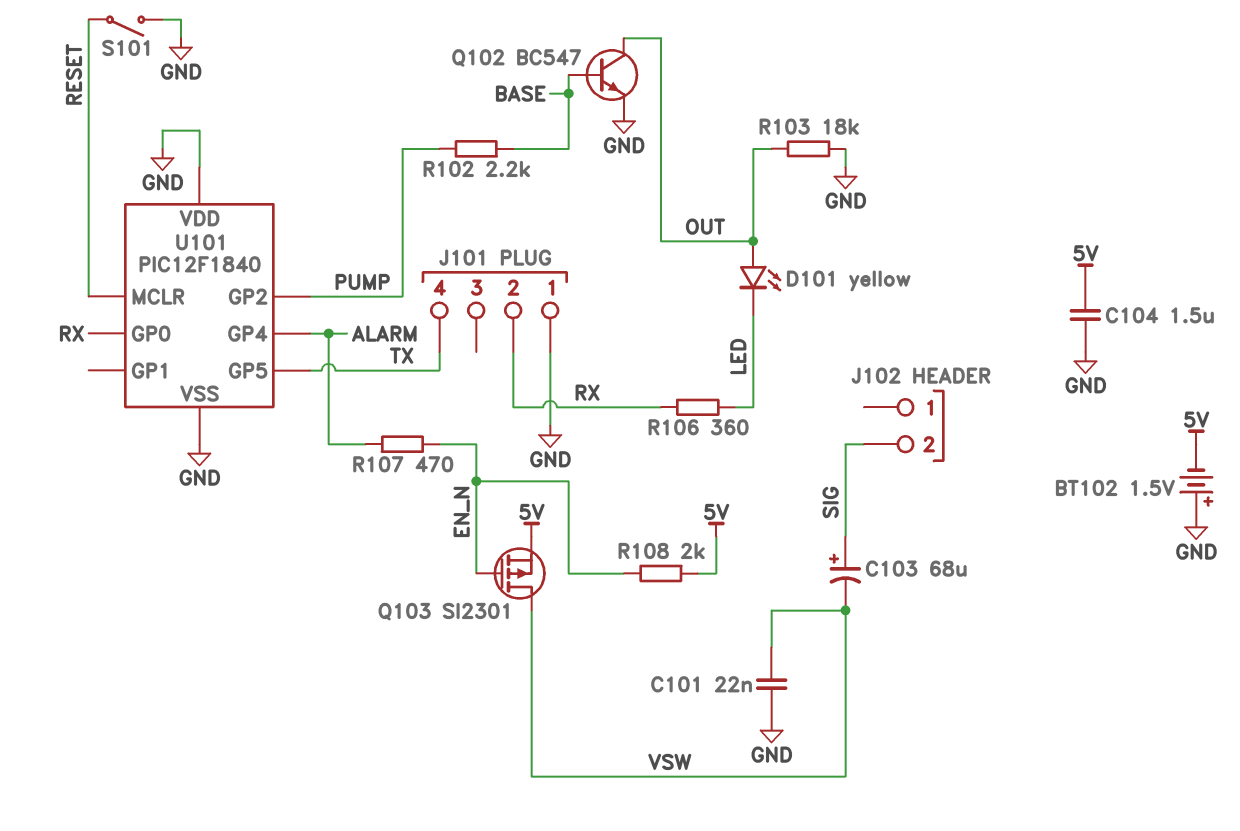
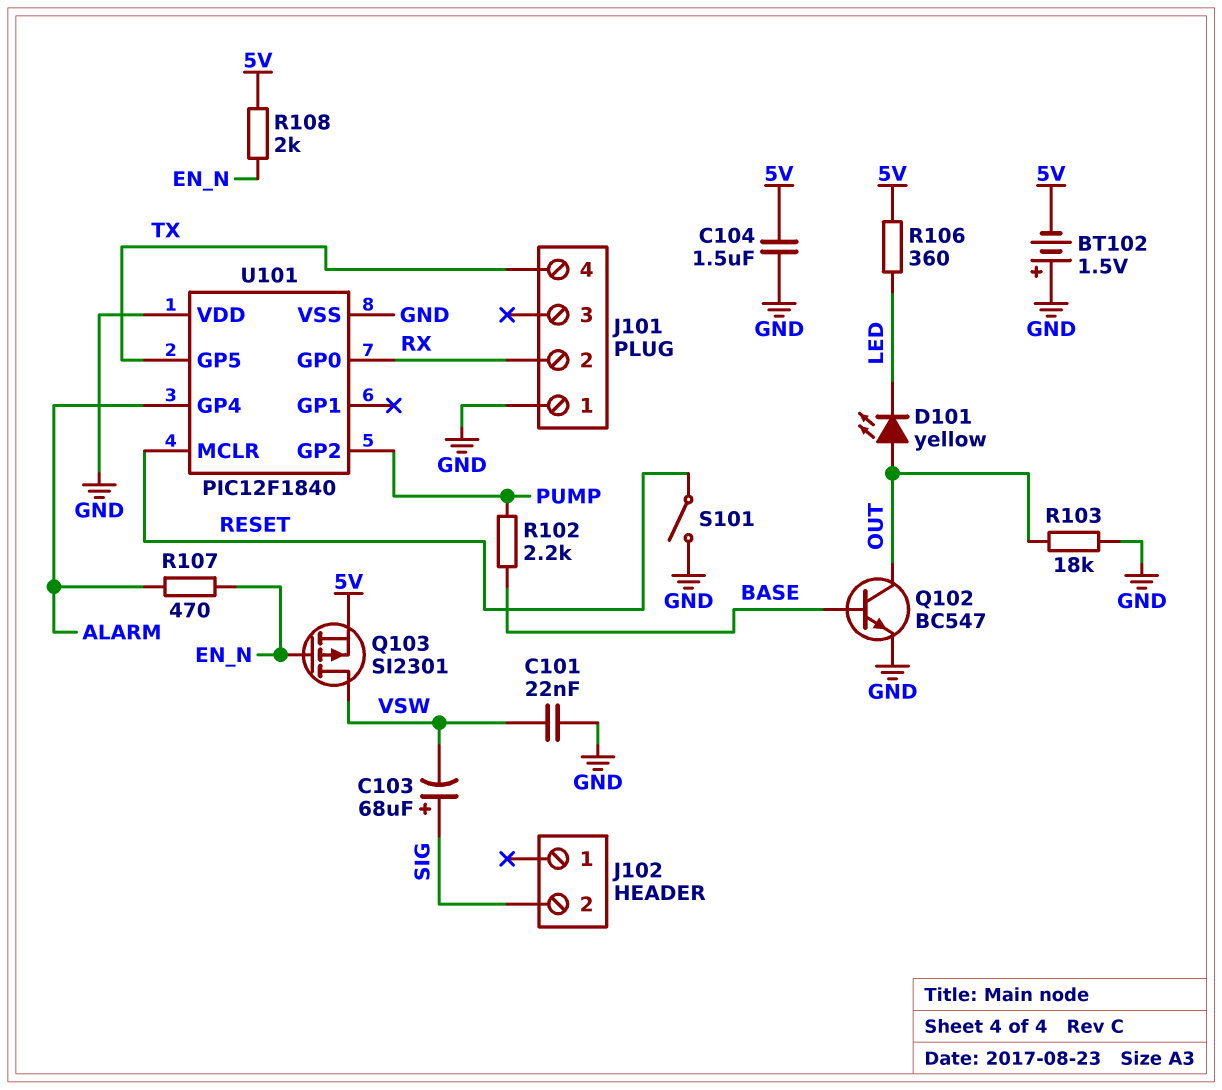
R106: 360 (LED, RX) -> 360 (5V, LED)

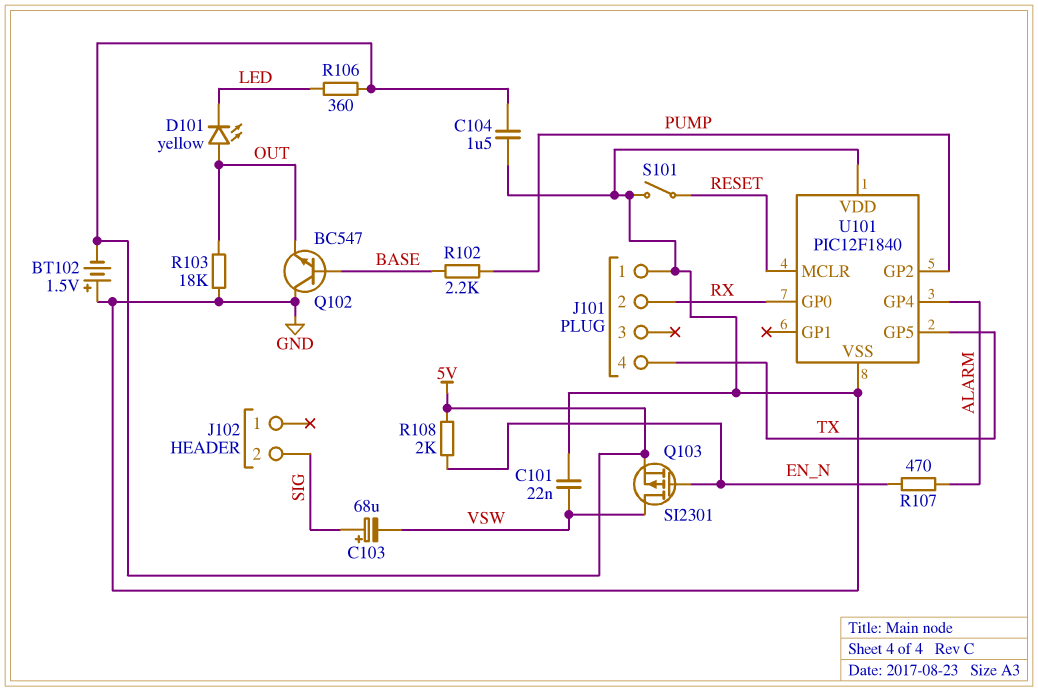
Q102: NPN BC547 (B BASE, C OUT, E GND) -> NPN BC547 (B BASE, C GND, E OUT)

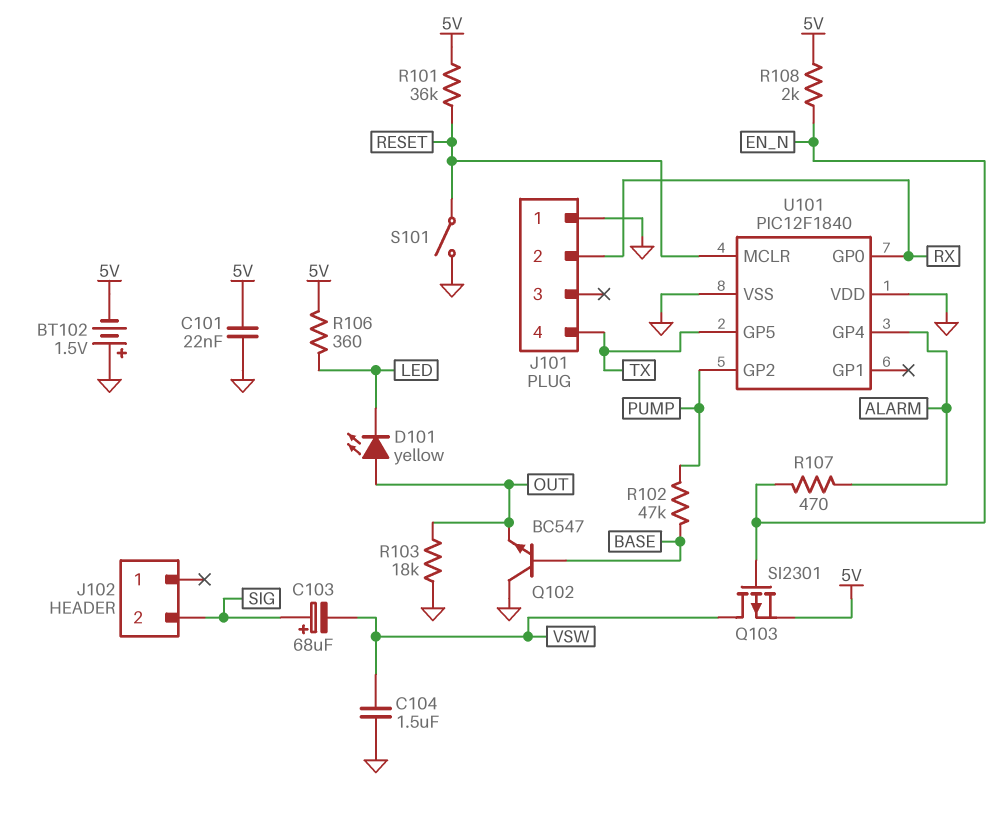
C101: 22nF (GND, VSW) -> 22nF (5V, GND)
C104: 1.5uF (5V, GND) -> 1.5uF (GND, VSW)
R101: none -> 36k (5V, RESET)
R102: 2.2k (BASE, PUMP) -> 47k (BASE, PUMP)

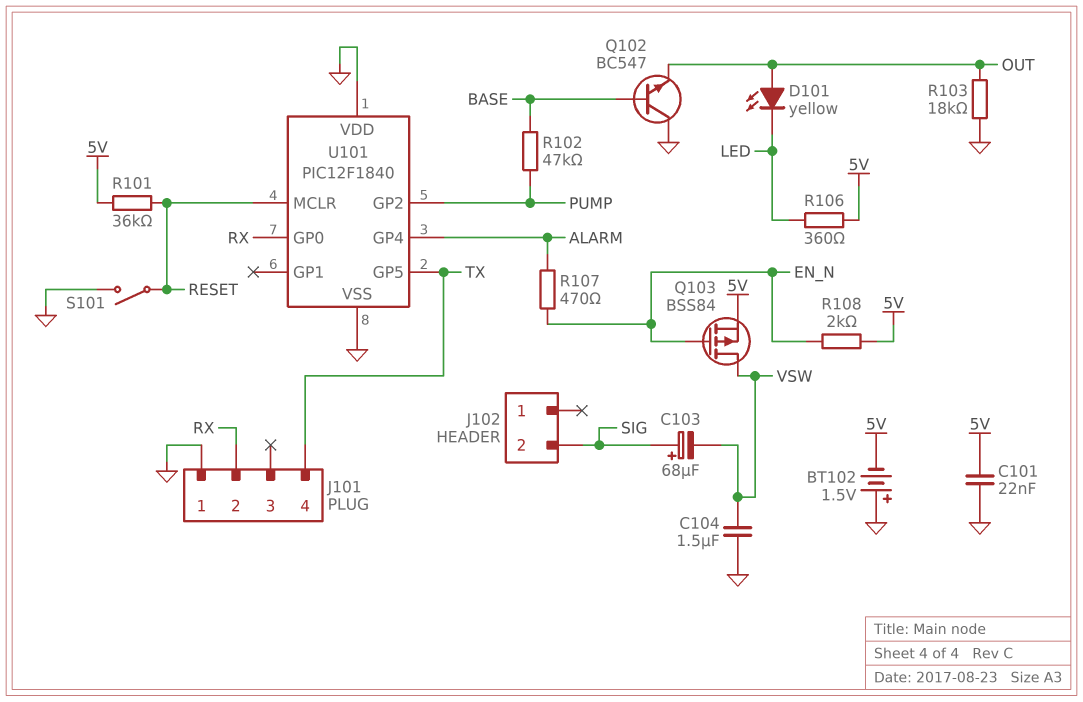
Q103: PMOS SI2301 (G EN_N, D VSW, S 5V) -> PMOS BSS84 (G EN_N, D VSW, S 5V)

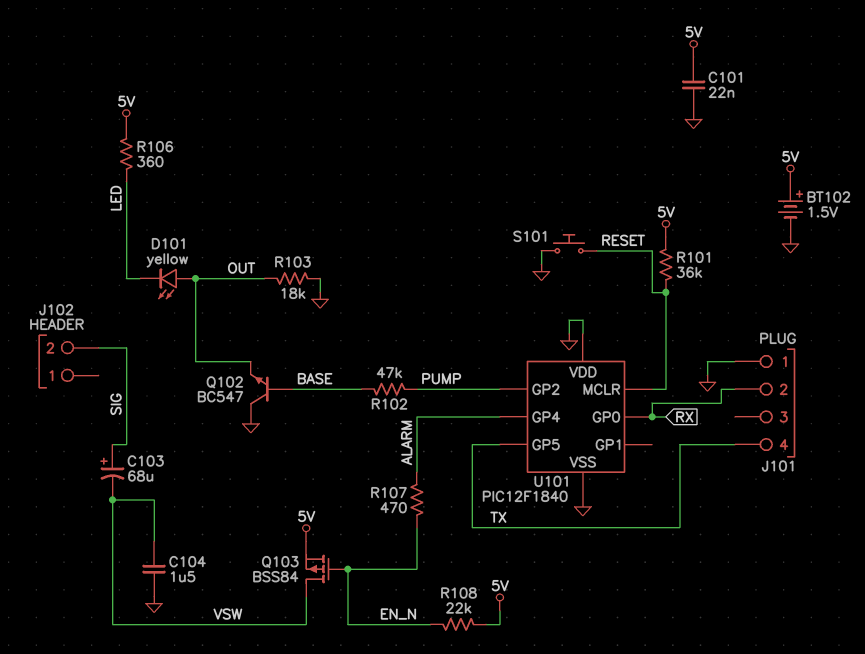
BT102: 1.5V (plus GND, minus 5V) -> 1.5V (plus 5V, minus GND)
R108: 2k (5V, EN_N) -> 22k (5V, EN_N)
S101: switch (GND, RESET) -> button (GND, RESET)

